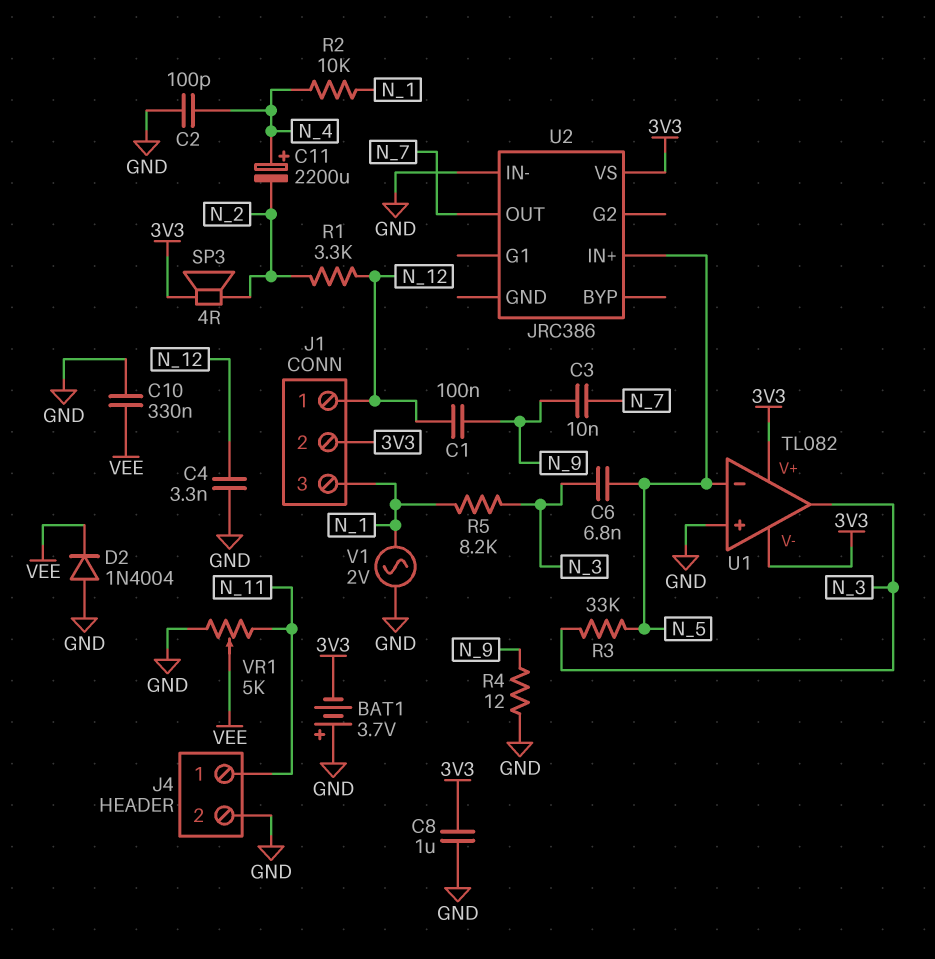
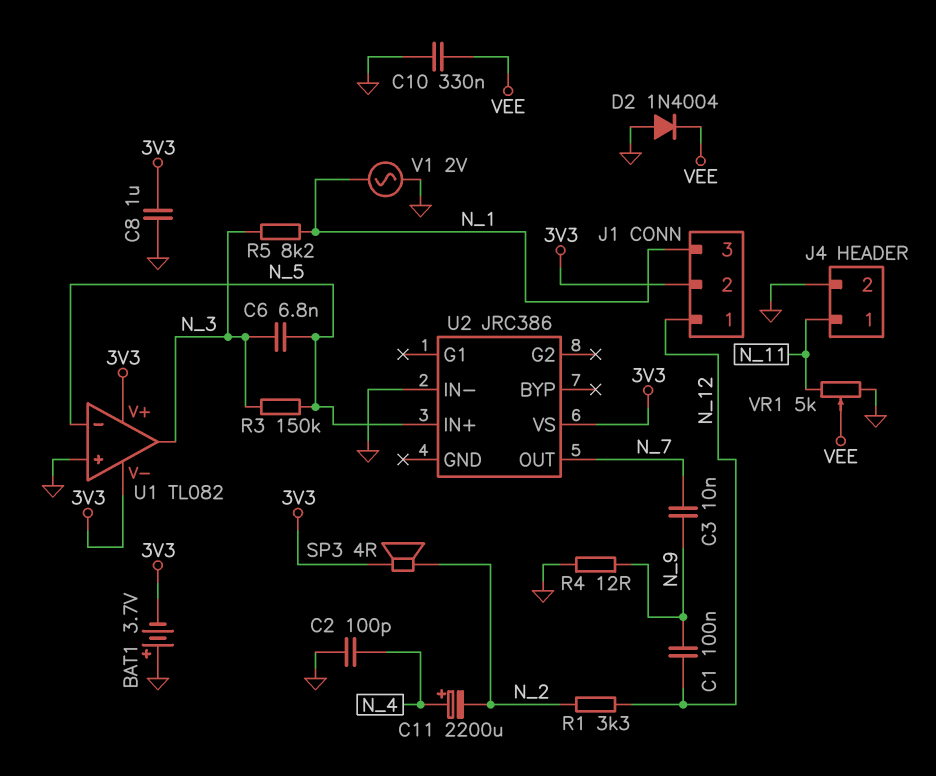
C4: 3.3nF (GND, N_12) -> none
R2: 10k (N_1, N_4) -> none
R3: 33k (N_3, N_5) -> 150k (N_3, N_5)

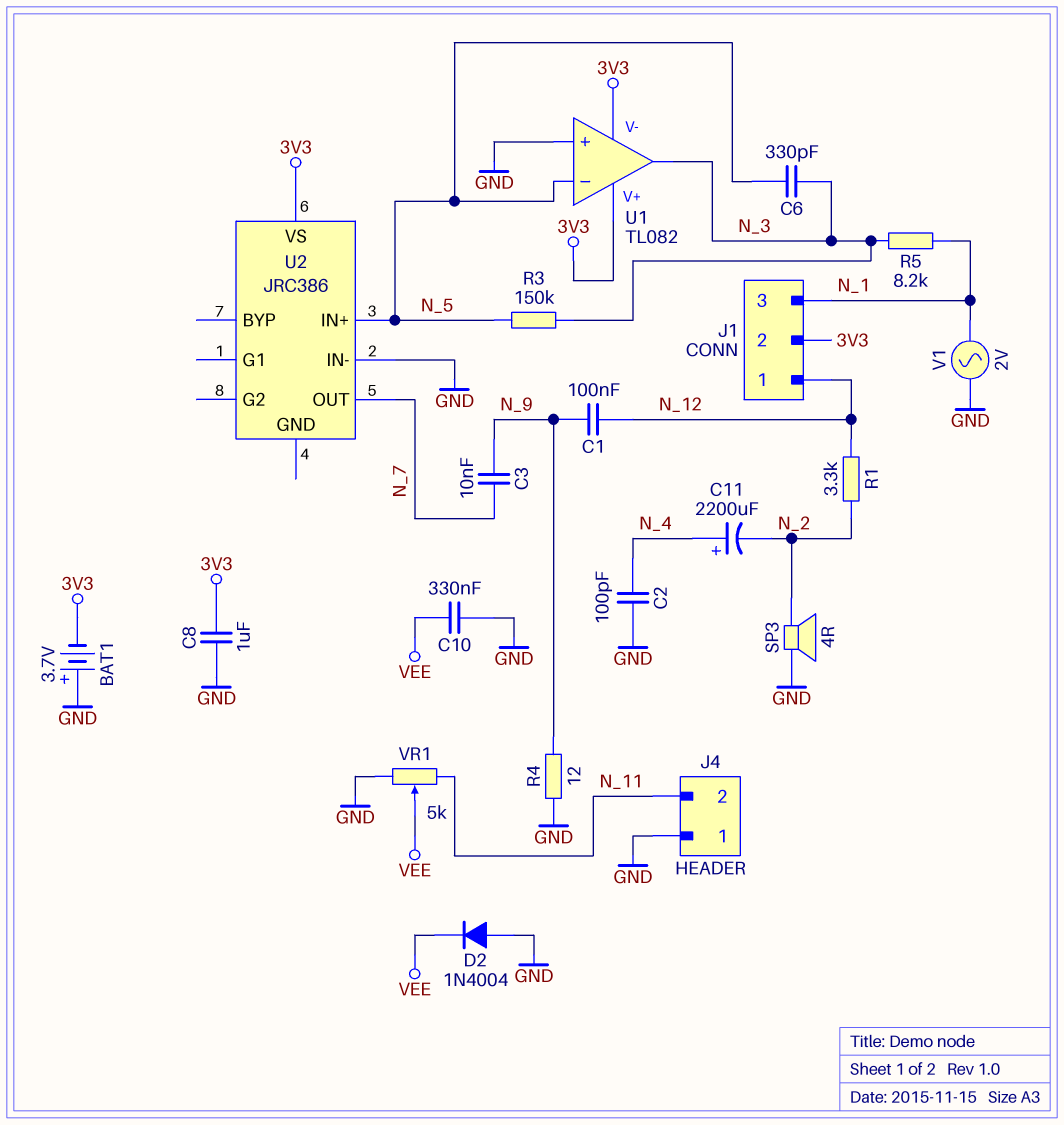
C6: 6.8nF (N_3, N_5) -> 330pF (N_3, N_5)
J4 pin 1: N_11 -> GND
J4 pin 2: GND -> N_11
SP3: speaker 4R (3V3, N_2) -> speaker 4R (GND, N_2)

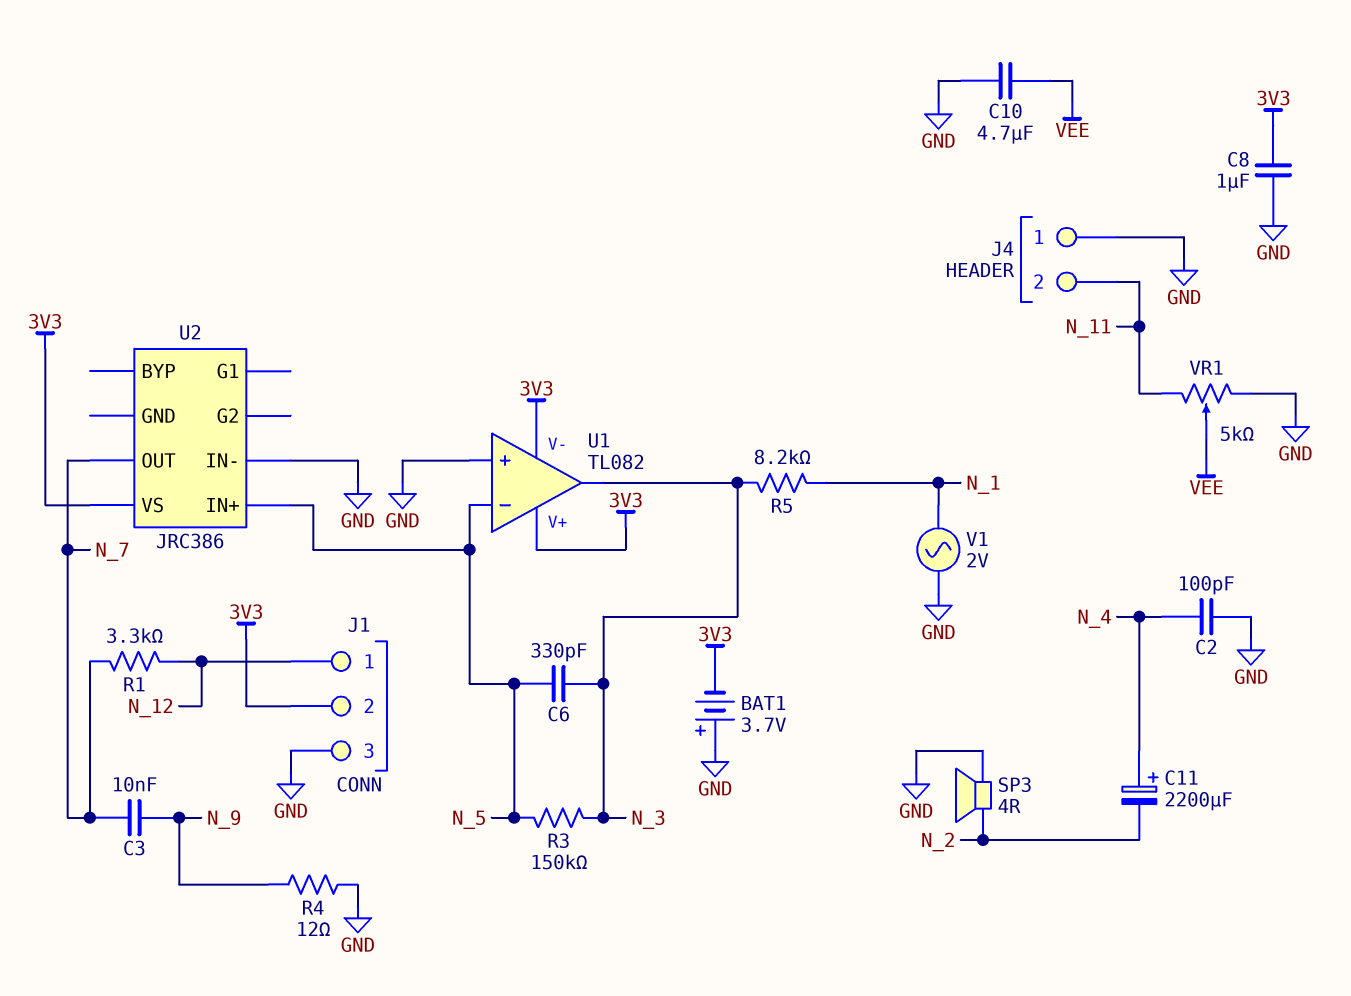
C1: 100nF (N_9, N_12) -> none
C10: 330nF (GND, VEE) -> 4.7uF (GND, VEE)
D2: diode 1N4004 (A GND, K VEE) -> none
J1 pin 3: N_1 -> GND
R1: 3.3k (N_2, N_12) -> 3.3k (N_7, N_12)

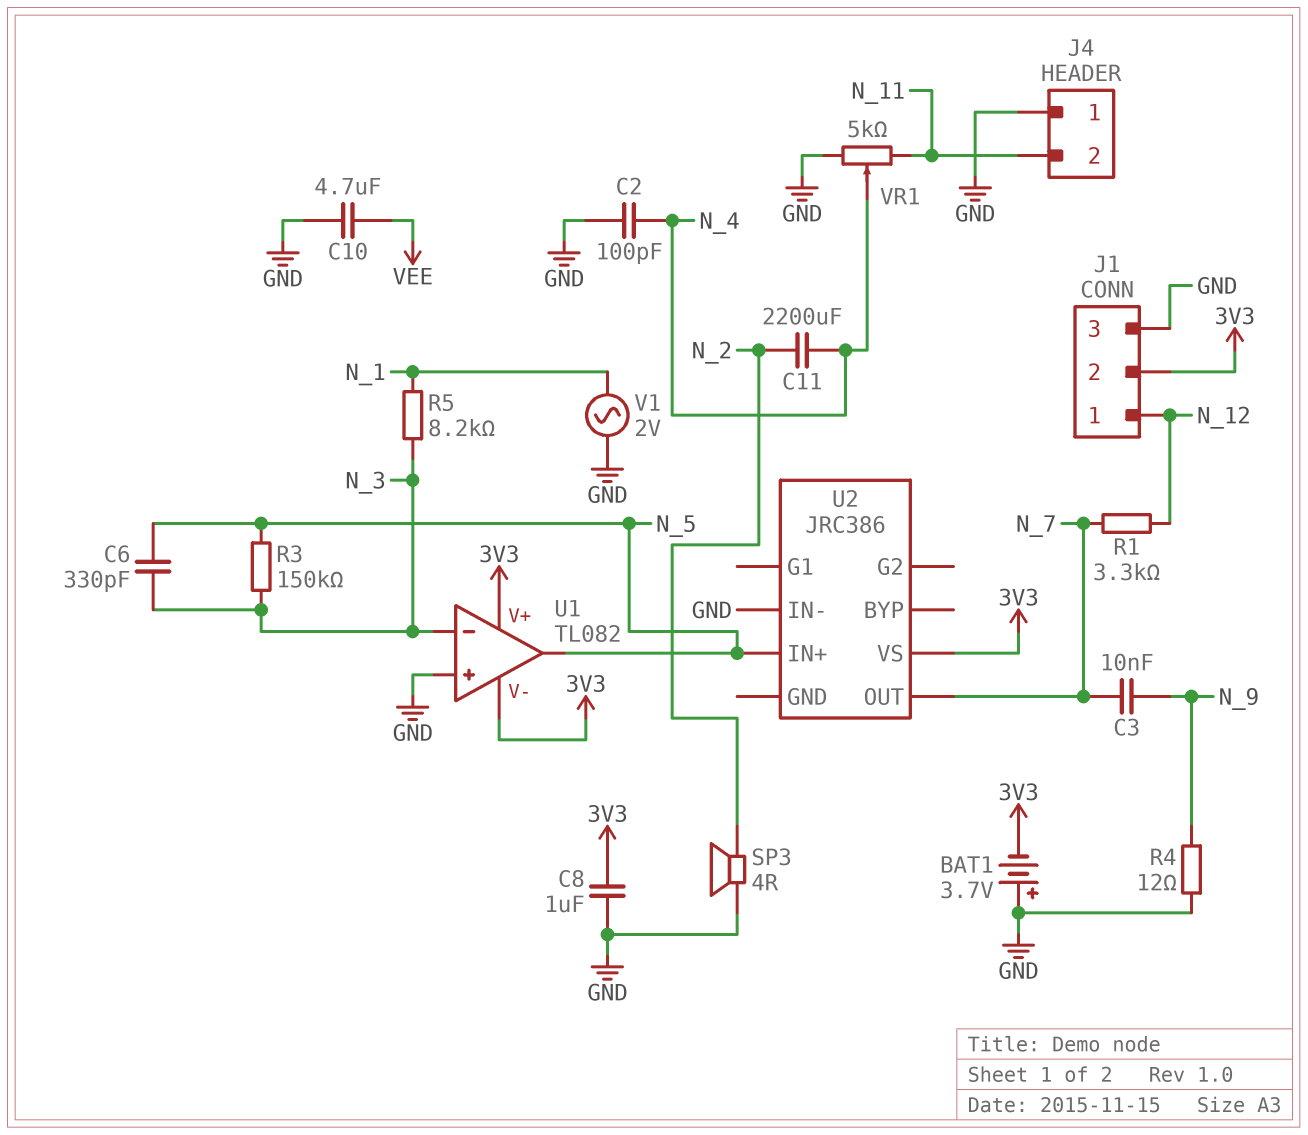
C11: 2200uF (plus N_4, minus N_2) -> 2200uF (N_2, N_4)
U1 pin in-: N_5 -> N_3
U1 pin out: N_3 -> N_5
VR1: 5k (GND, N_11, wiper VEE) -> 5k (GND, N_11, wiper N_4)

